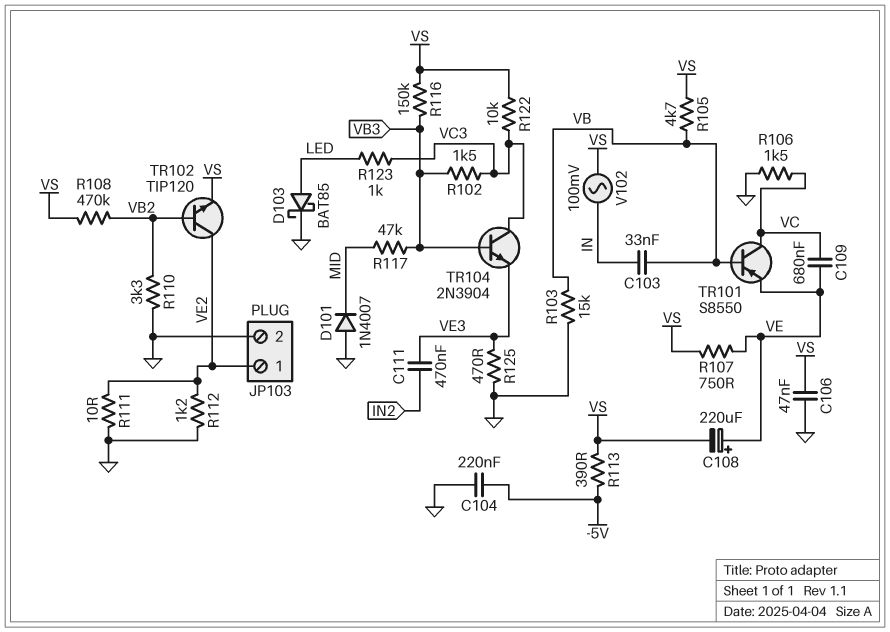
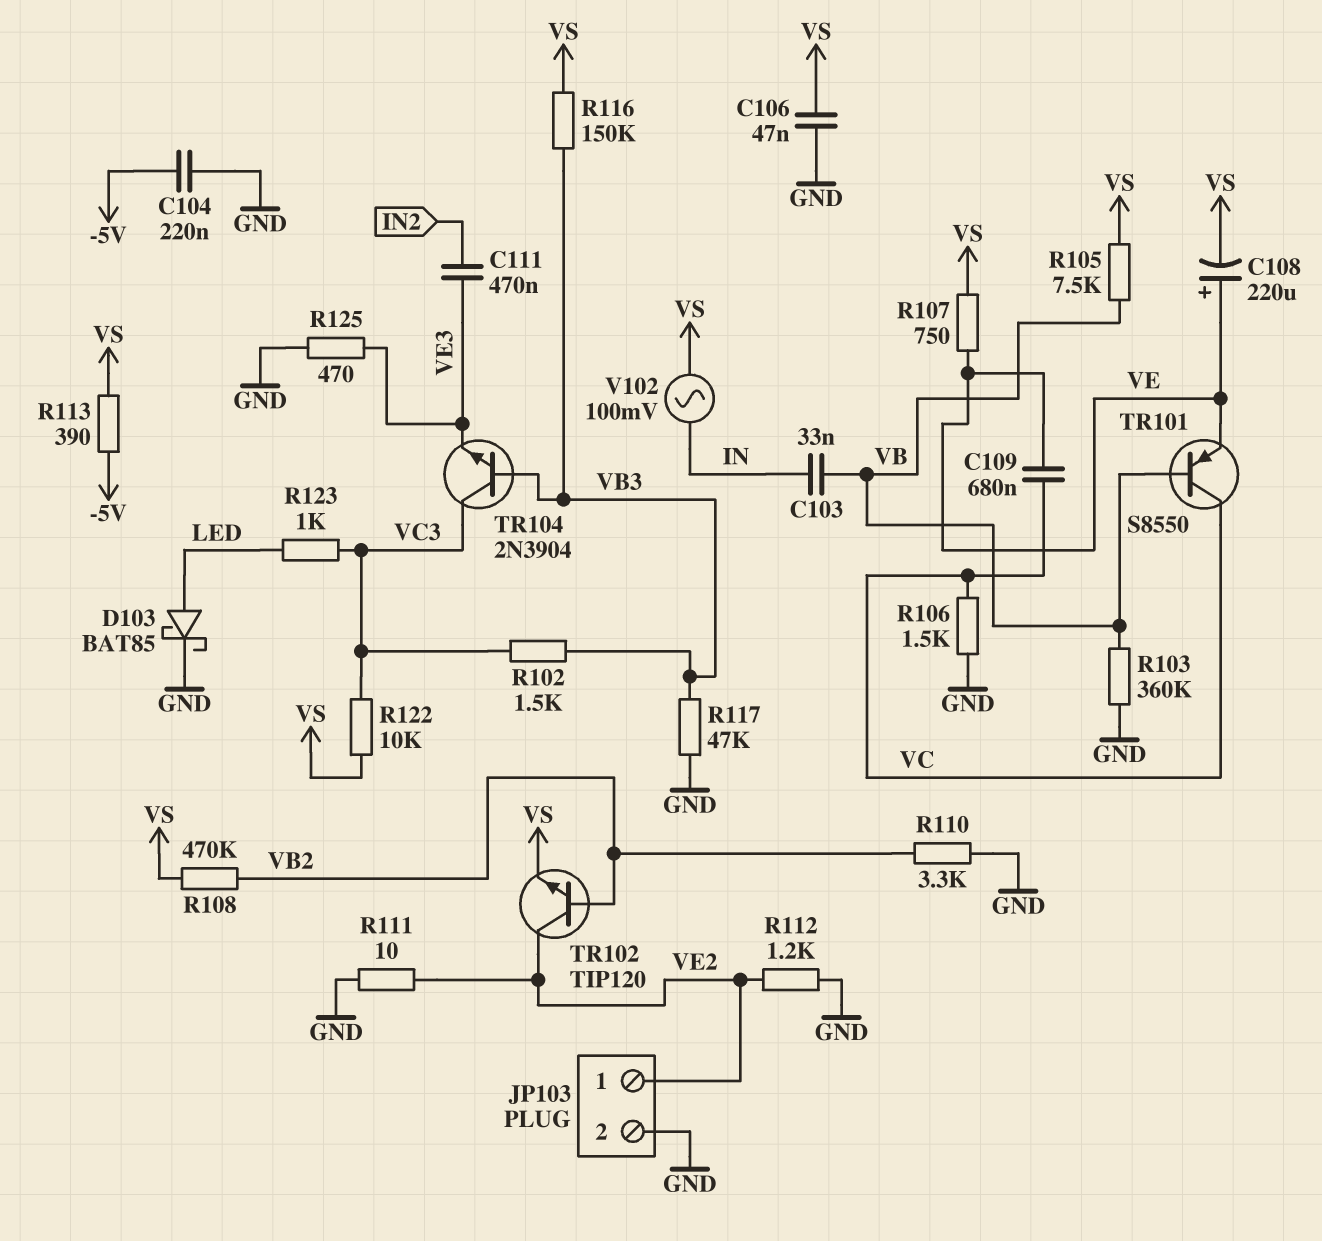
D101: diode 1N4007 (A GND, K MID) -> none
R103: 15k (GND, VB) -> 360k (GND, VB)
R105: 4.7k (VB, VS) -> 7.5k (VB, VS)
R117: 47k (MID, VB3) -> 47k (GND, VB3)

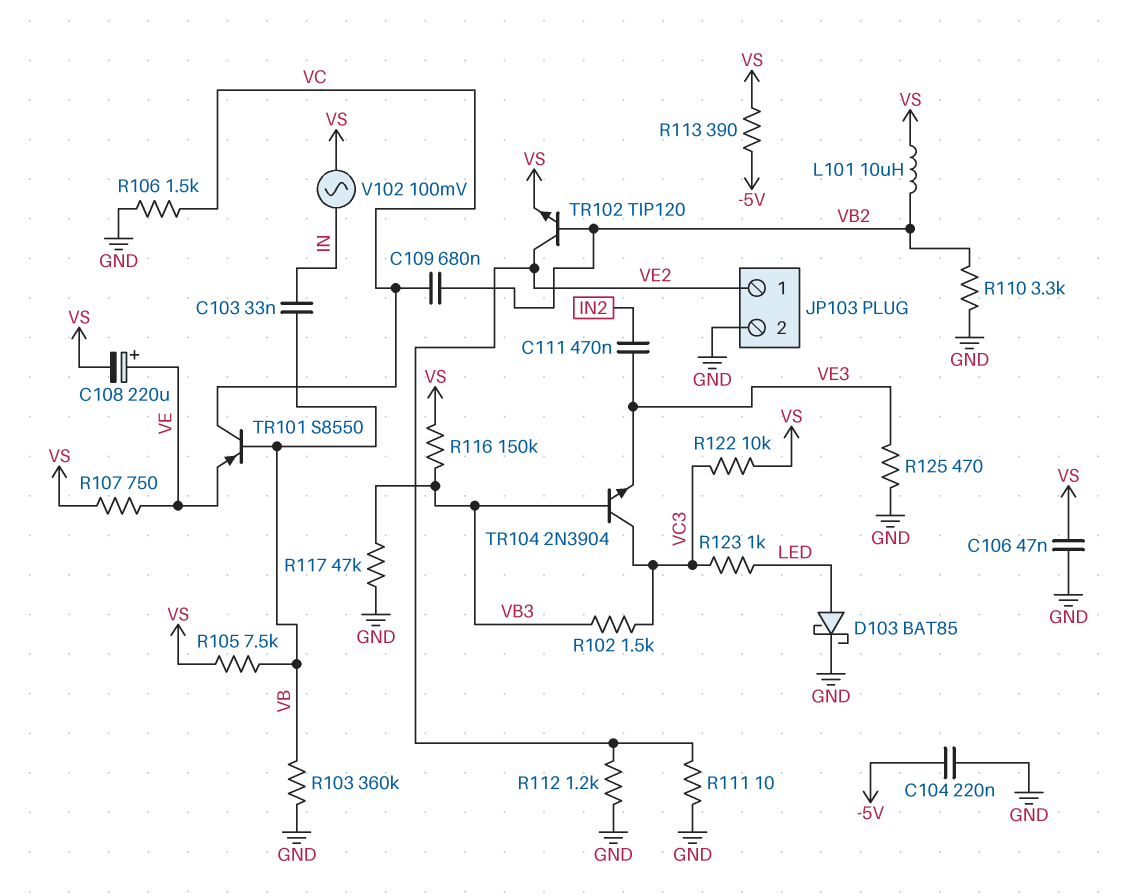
C109: 680nF (VC, VE) -> 680nF (VB2, VC)
L101: none -> 10uH (VB2, VS)
R108: 470k (VB2, VS) -> none

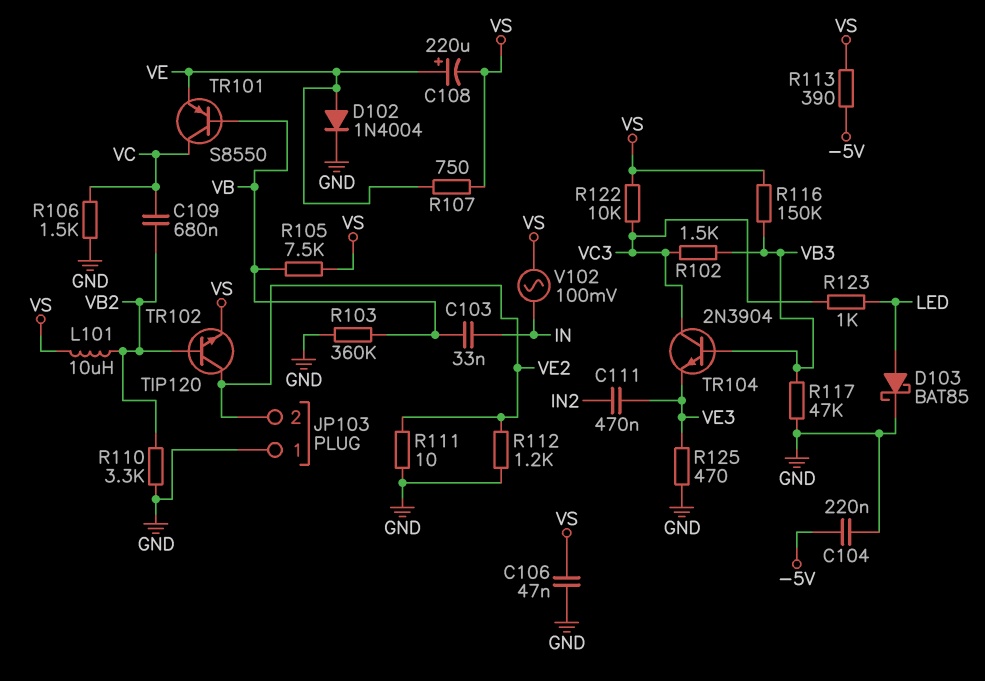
D102: none -> diode 1N4004 (A VE, K GND)
JP103 pin 1: VE2 -> GND
JP103 pin 2: GND -> VE2

